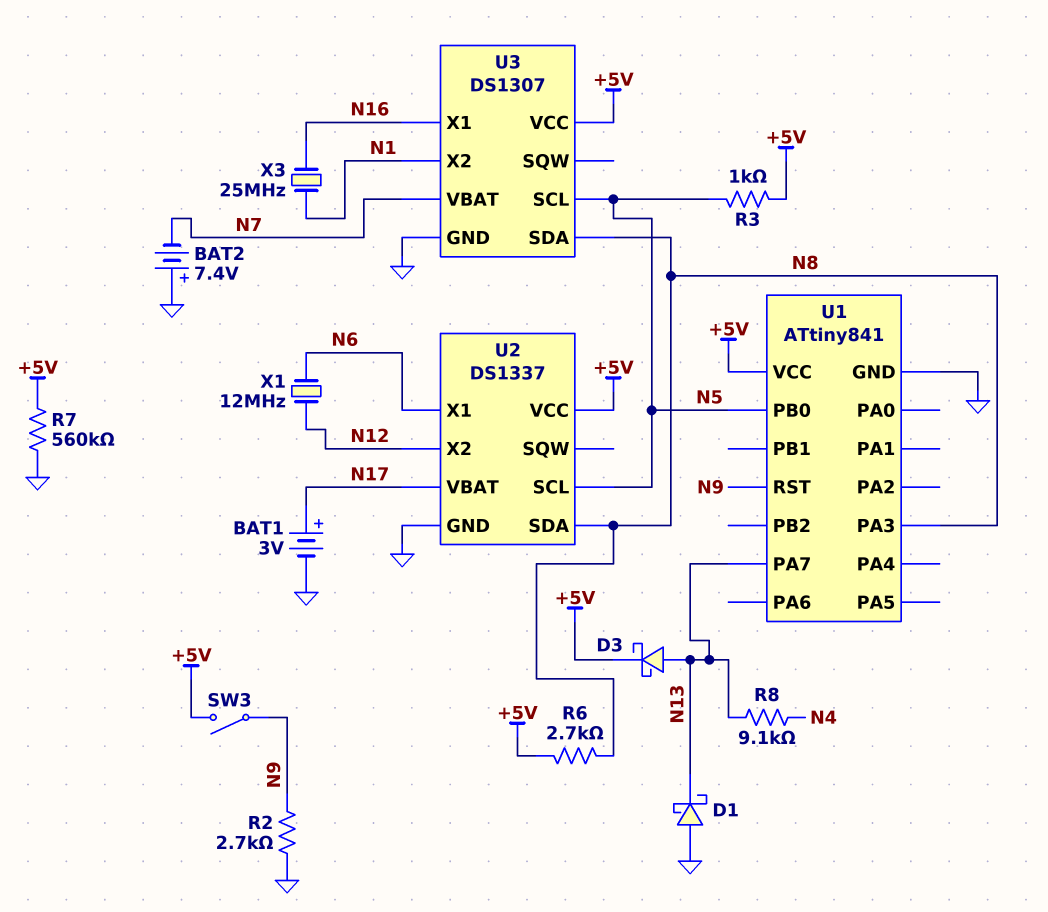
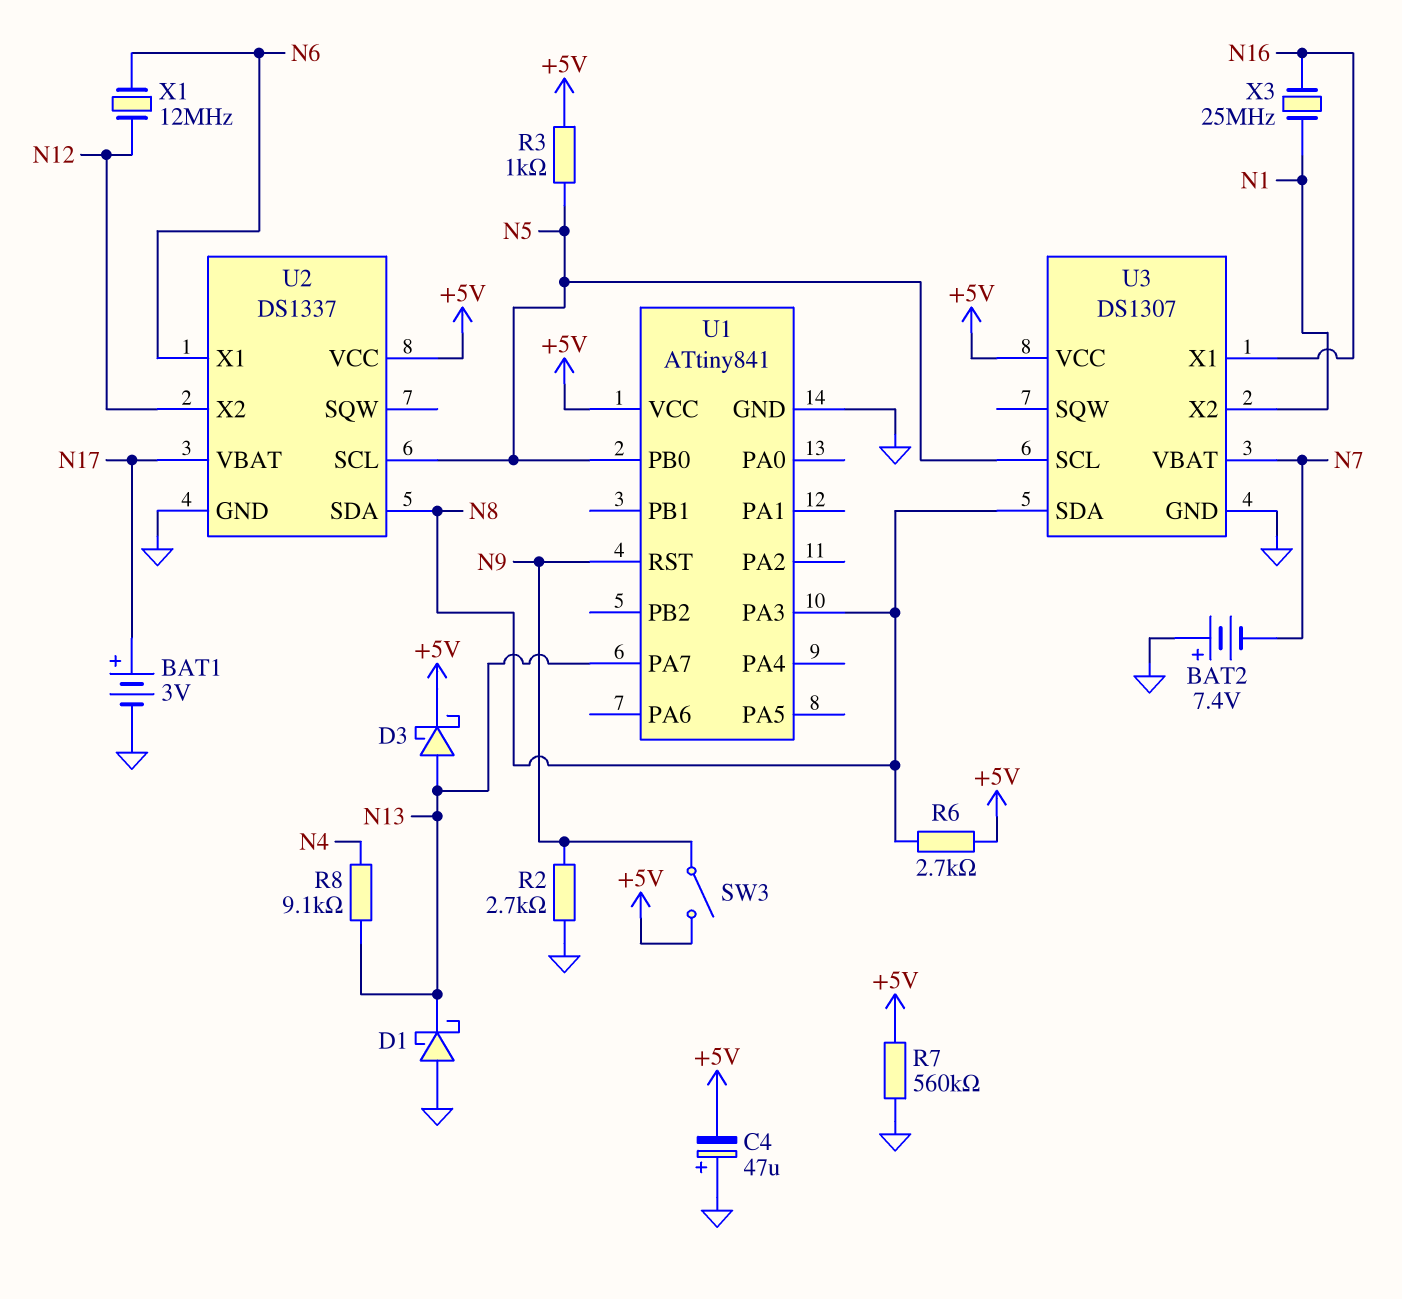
C4: none -> 47uF (plus GND, minus +5V)

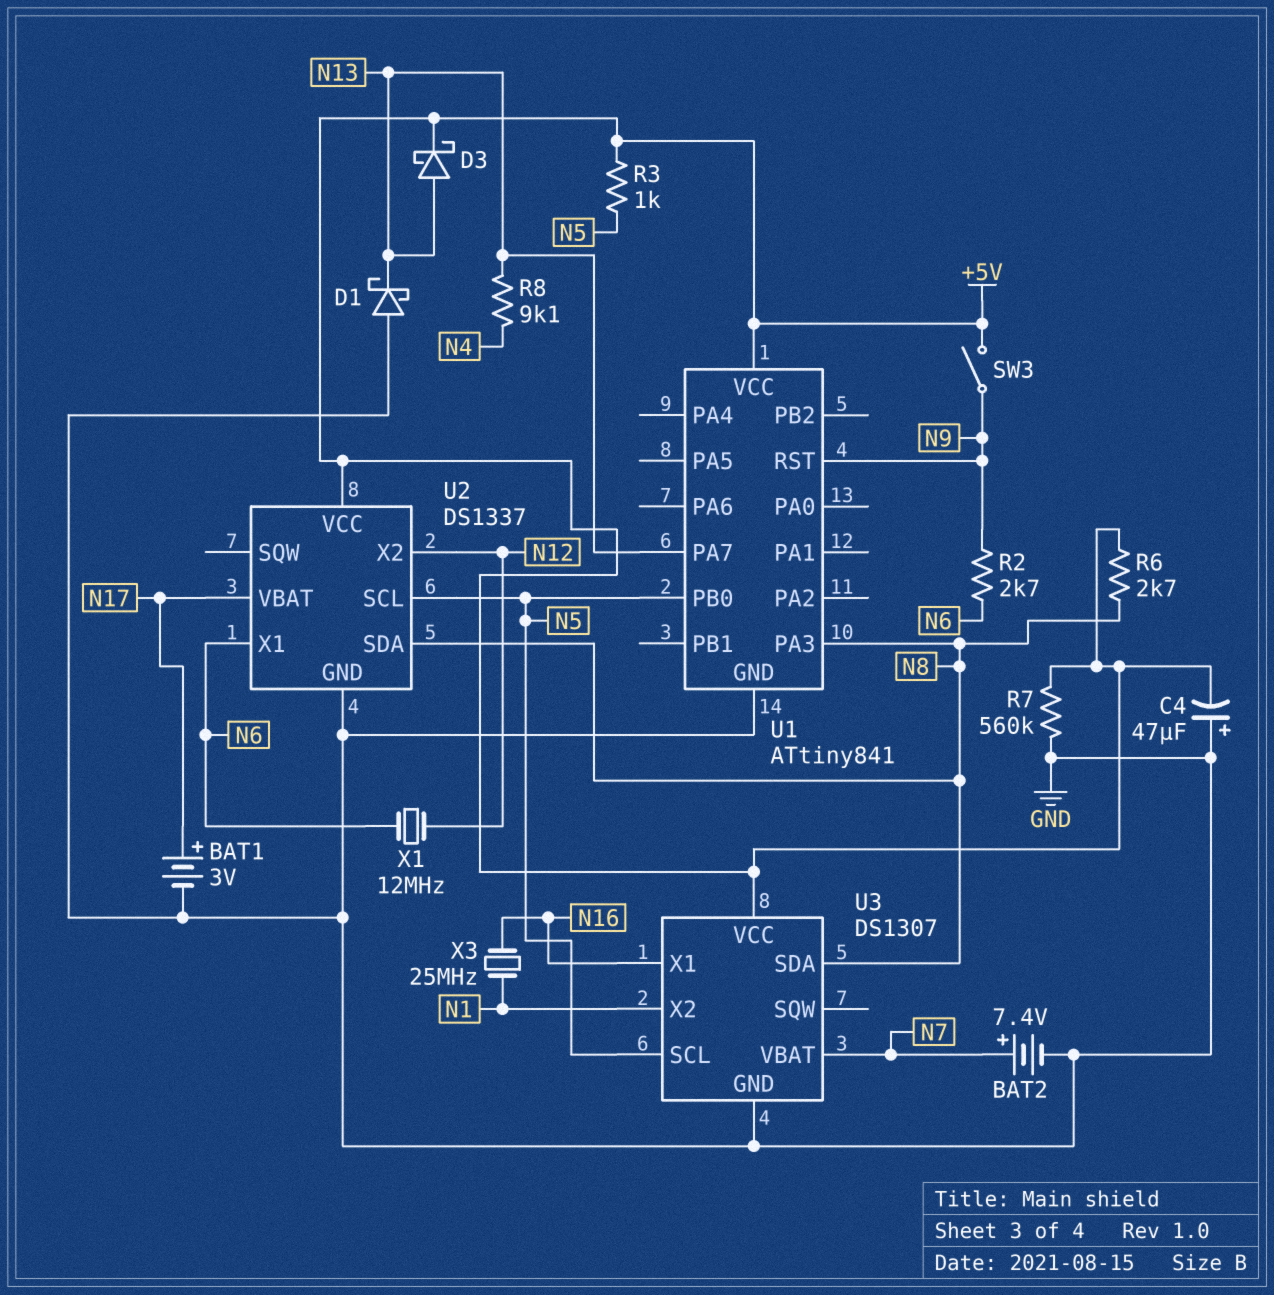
BAT2: 7.4V (plus GND, minus N7) -> 7.4V (plus N7, minus GND)
R2: 2.7k (GND, N9) -> 2.7k (N6, N9)

